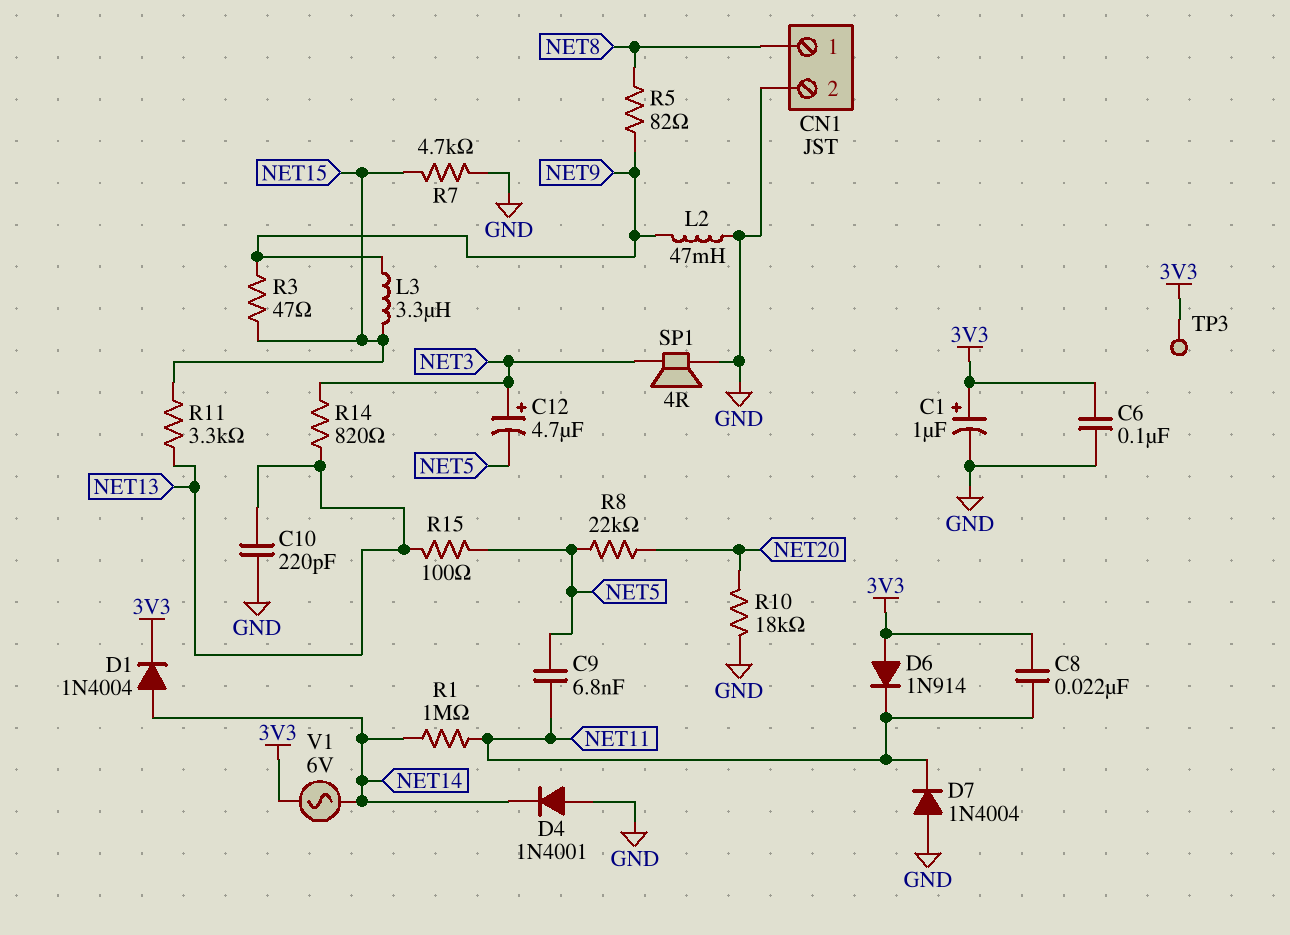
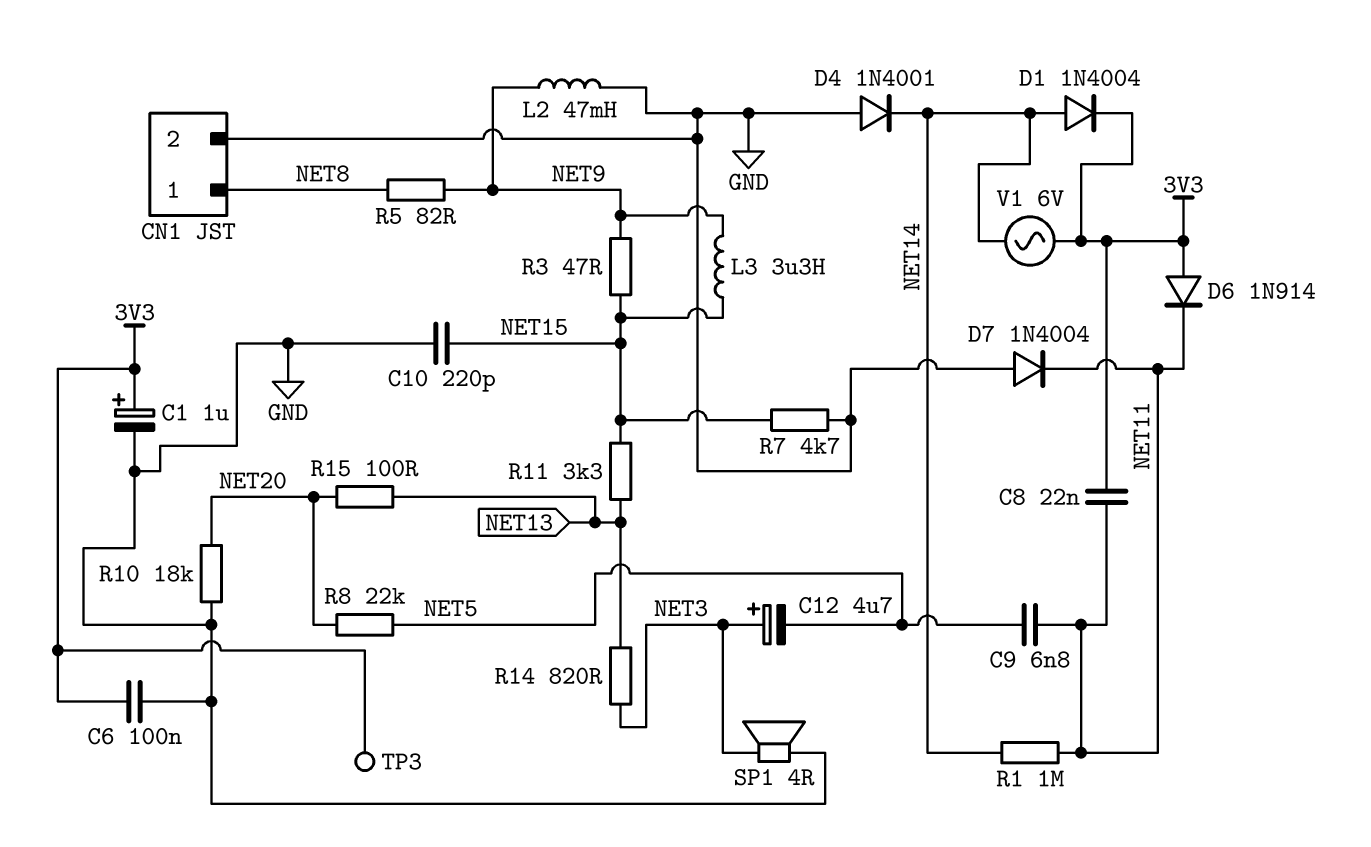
C10: 220pF (GND, NET13) -> 220pF (GND, NET15)
R15: 100 (NET5, NET13) -> 100 (NET13, NET20)

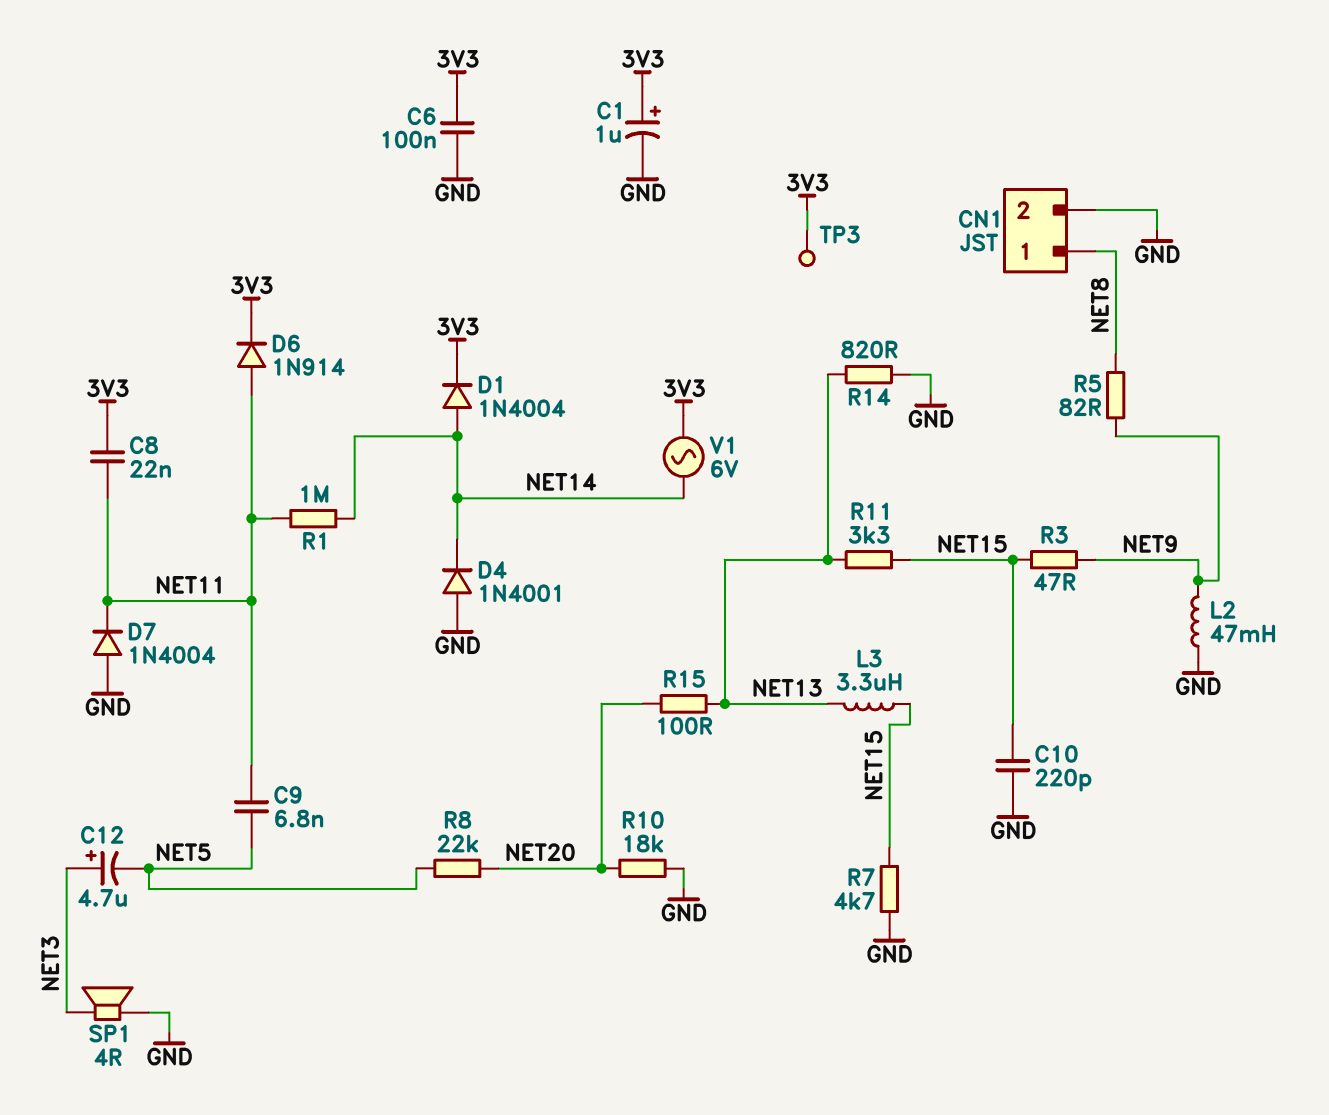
D6: diode 1N914 (A 3V3, K NET11) -> diode 1N914 (A NET11, K 3V3)
L3: 3.3uH (NET9, NET15) -> 3.3uH (NET13, NET15)
R14: 820 (NET3, NET13) -> 820 (GND, NET13)

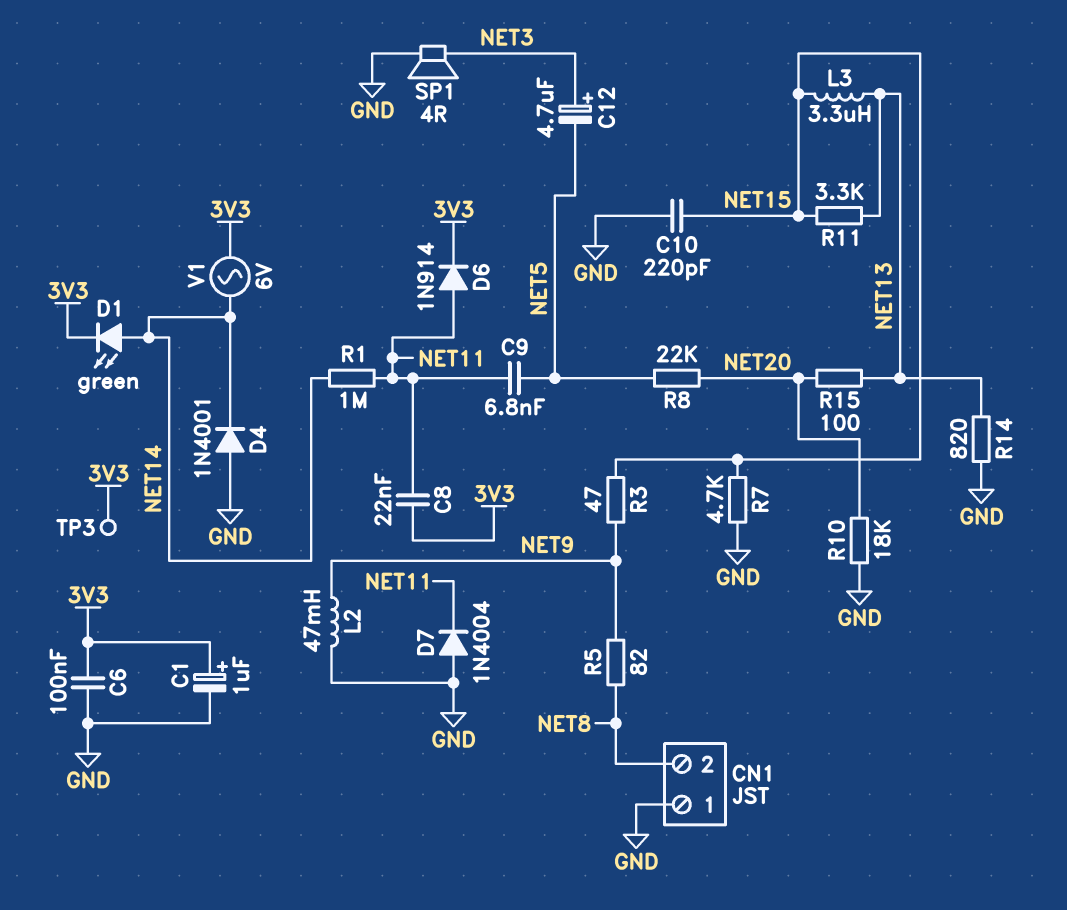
CN1 pin 1: NET8 -> GND
CN1 pin 2: GND -> NET8
D1: diode 1N4004 (A NET14, K 3V3) -> LED green (A NET14, K 3V3)

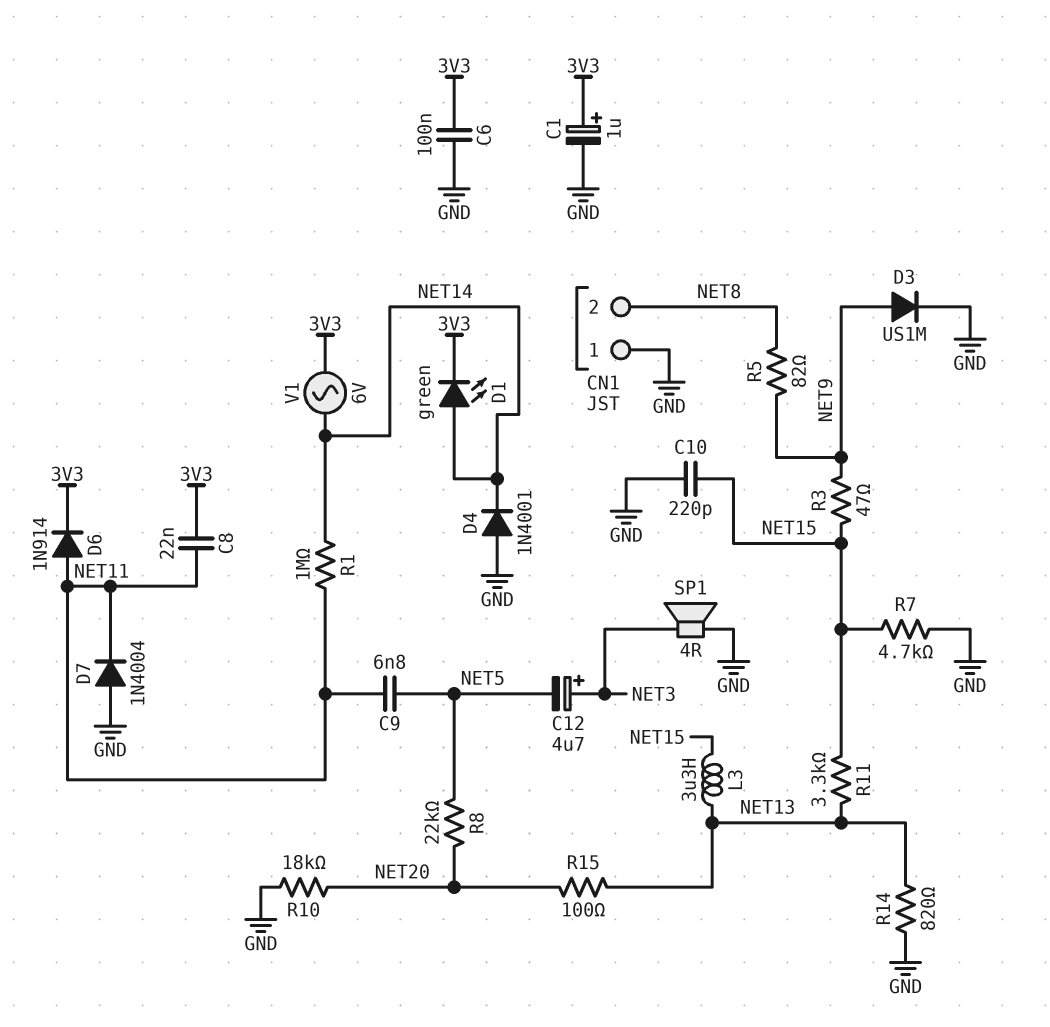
D3: none -> diode US1M (A NET9, K GND)
L2: 47mH (GND, NET9) -> none
TP3: test point (3V3) -> none

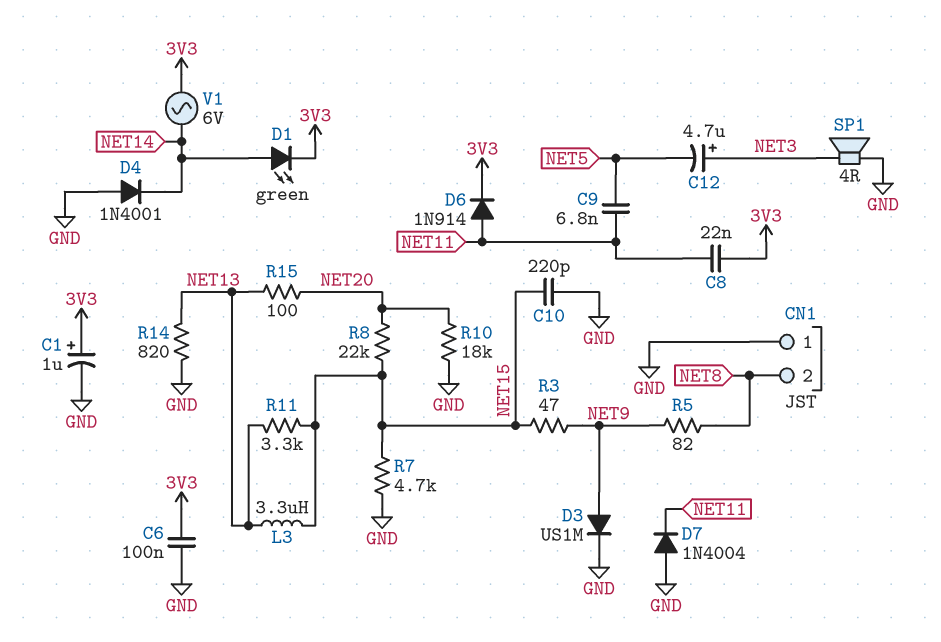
R1: 1M (NET11, NET14) -> none
R8: 22k (NET5, NET20) -> 22k (NET15, NET20)

